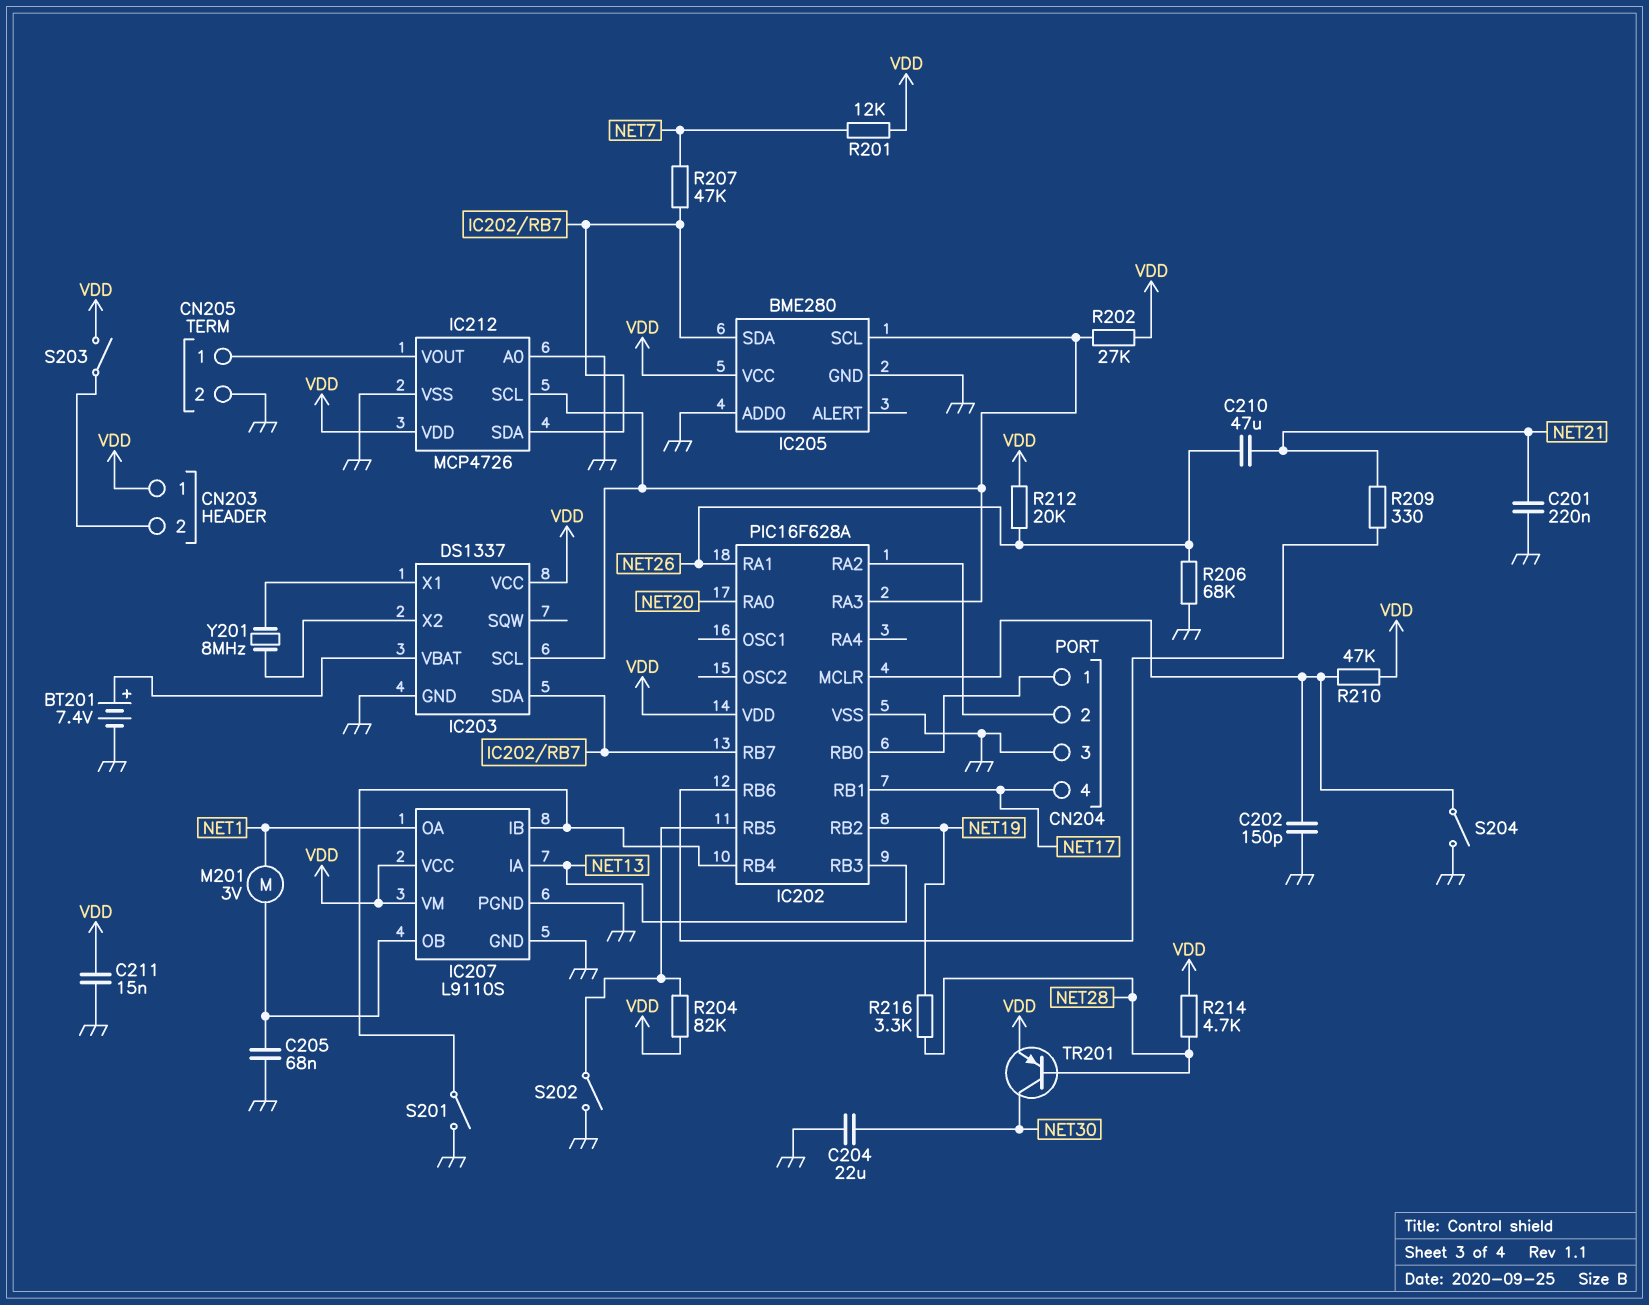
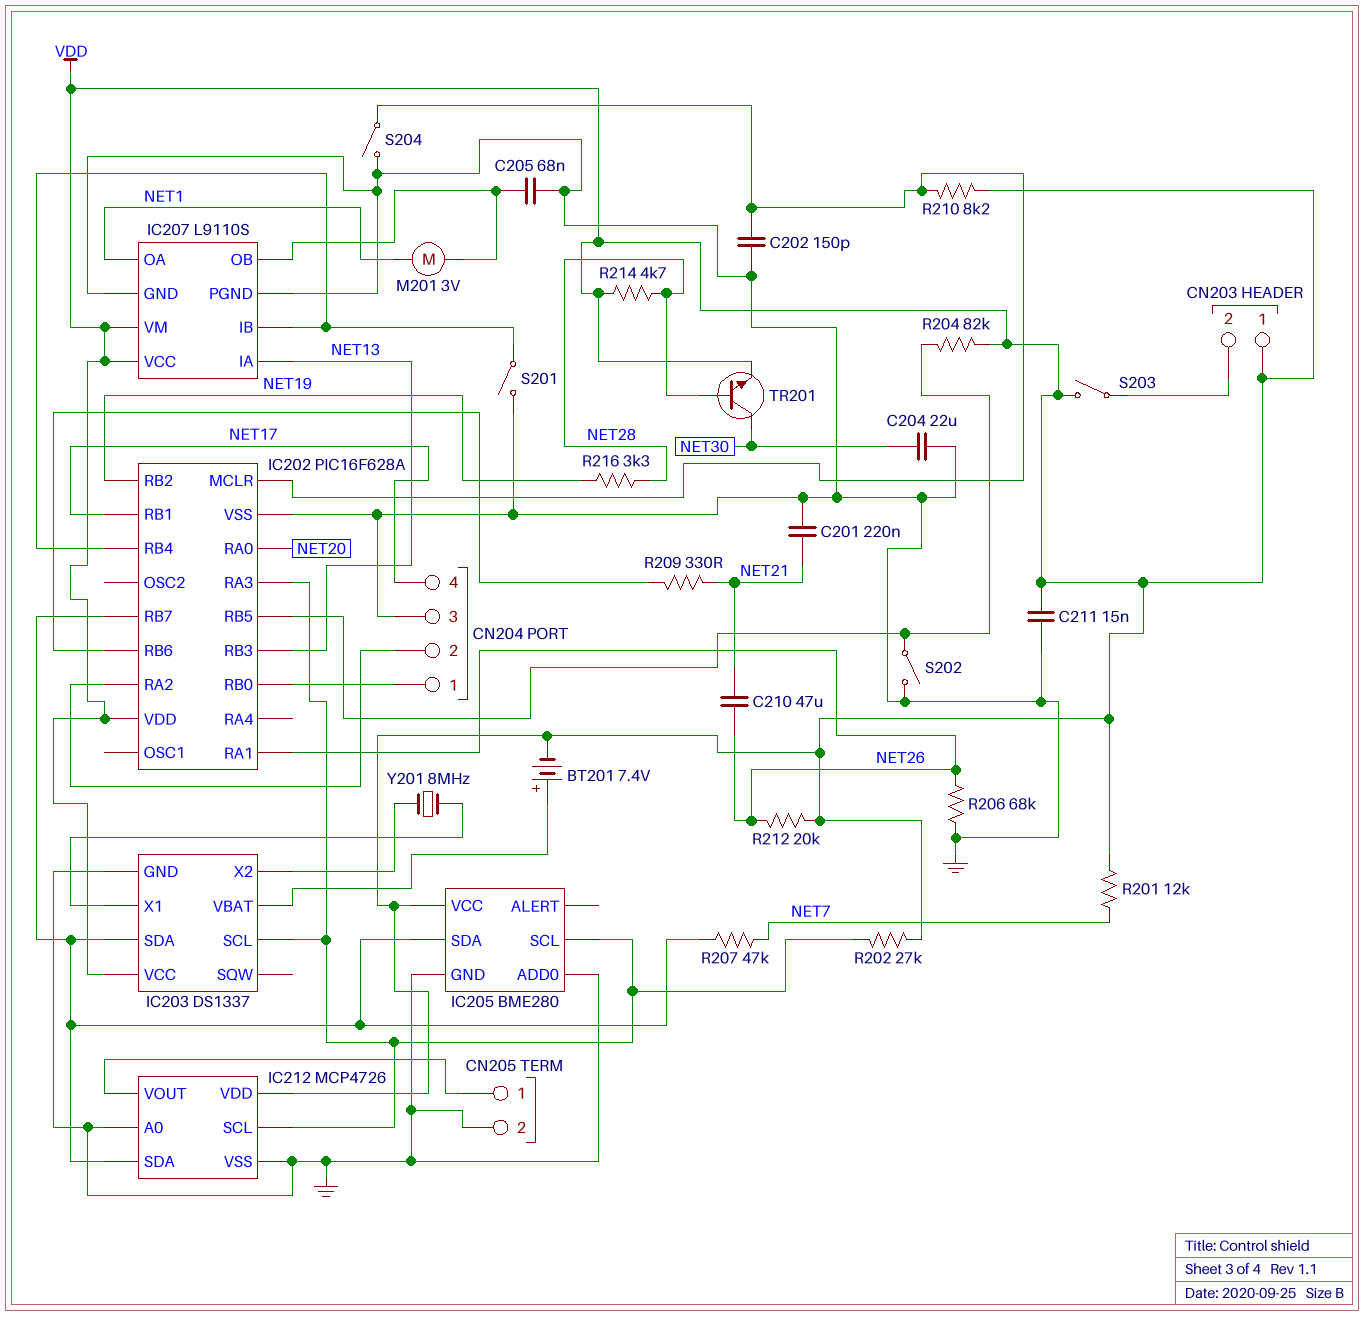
BT201: 7.4V (plus IC203/VBAT, minus GND) -> 7.4V (plus IC203/VBAT, minus VDD)
R210: 47k (IC202/MCLR, VDD) -> 8.2k (IC202/MCLR, VDD)
TR201: PNP (B NET28, C NET30, E VDD) -> NPN (B NET28, C NET30, E VDD)

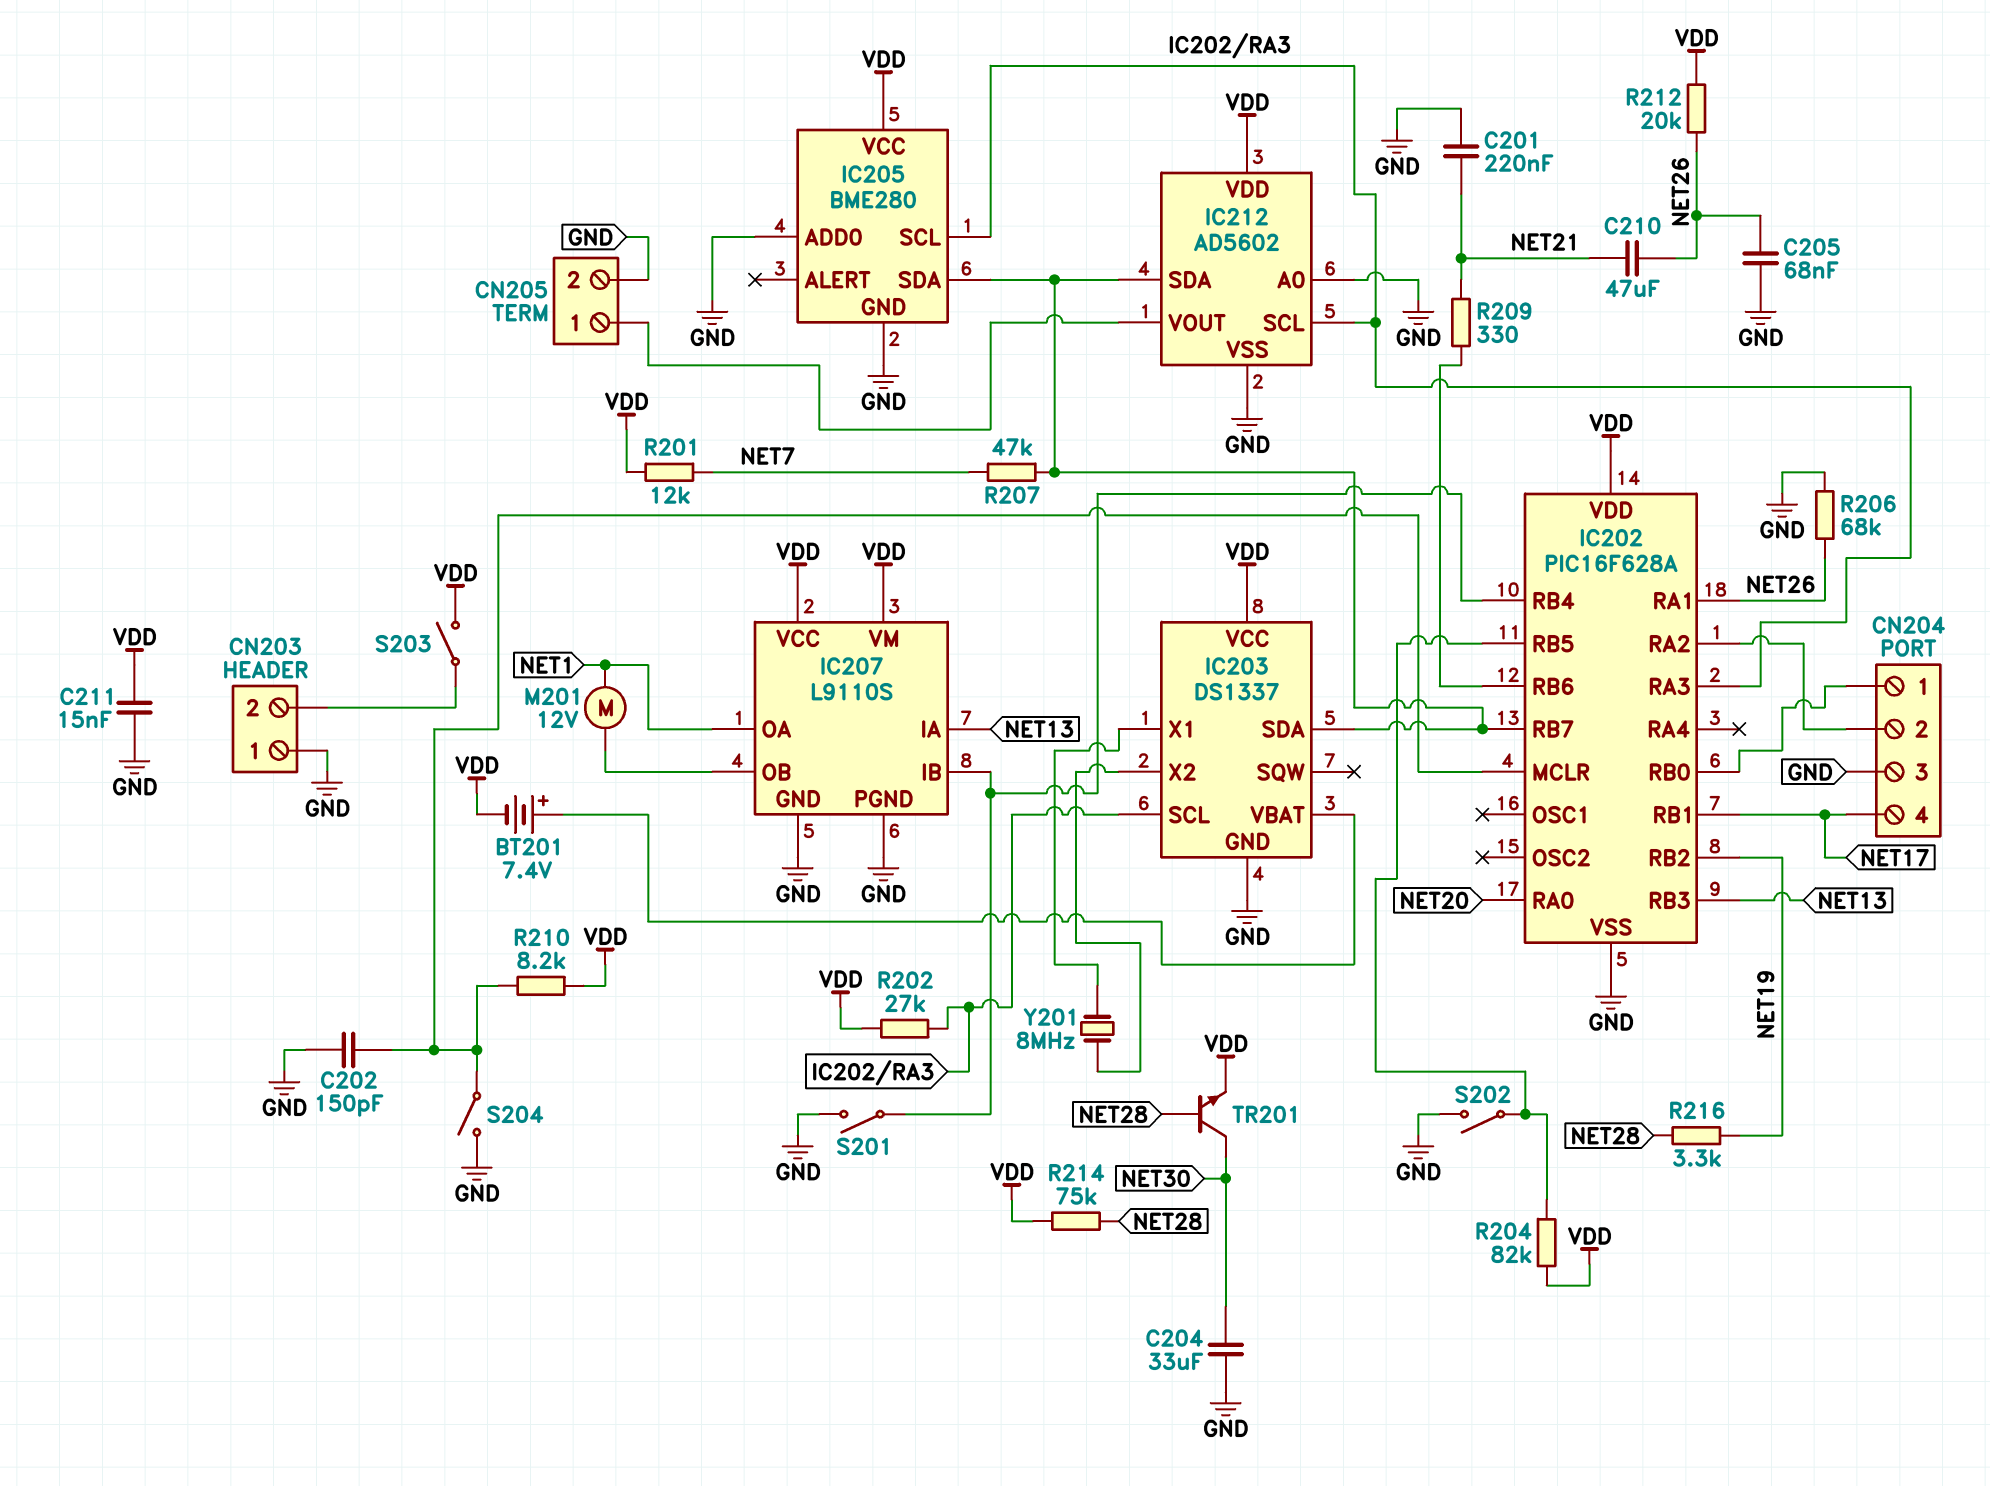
C204: 22uF (GND, NET30) -> 33uF (GND, NET30)
C205: 68nF (GND, IC207/OB) -> 68nF (GND, NET26)
CN203 pin 1: VDD -> GND
IC212: MCP4726 -> AD5602
M201: motor 3V (IC207/OB, NET1) -> motor 12V (IC207/OB, NET1)
R214: 4.7k (NET28, VDD) -> 75k (NET28, VDD)

